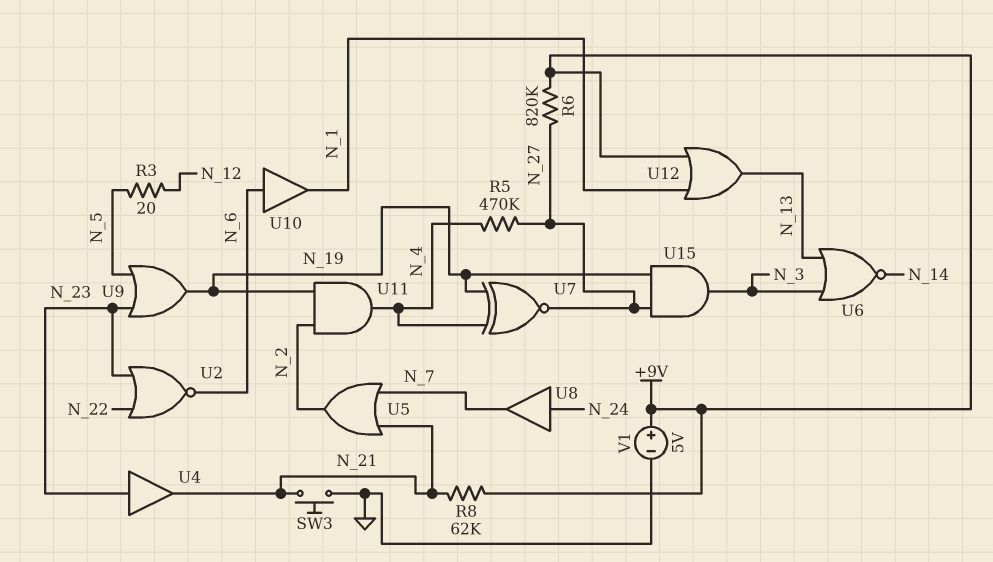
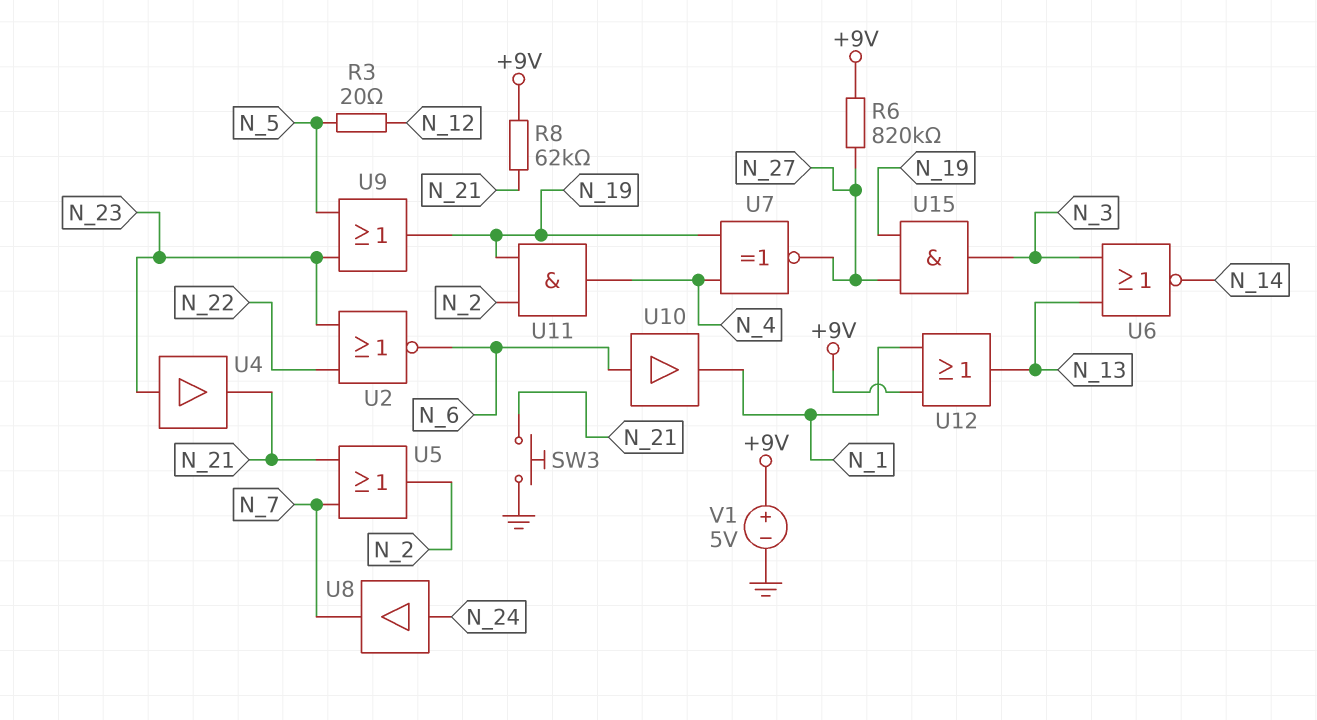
R5: 470k (N_4, N_27) -> none

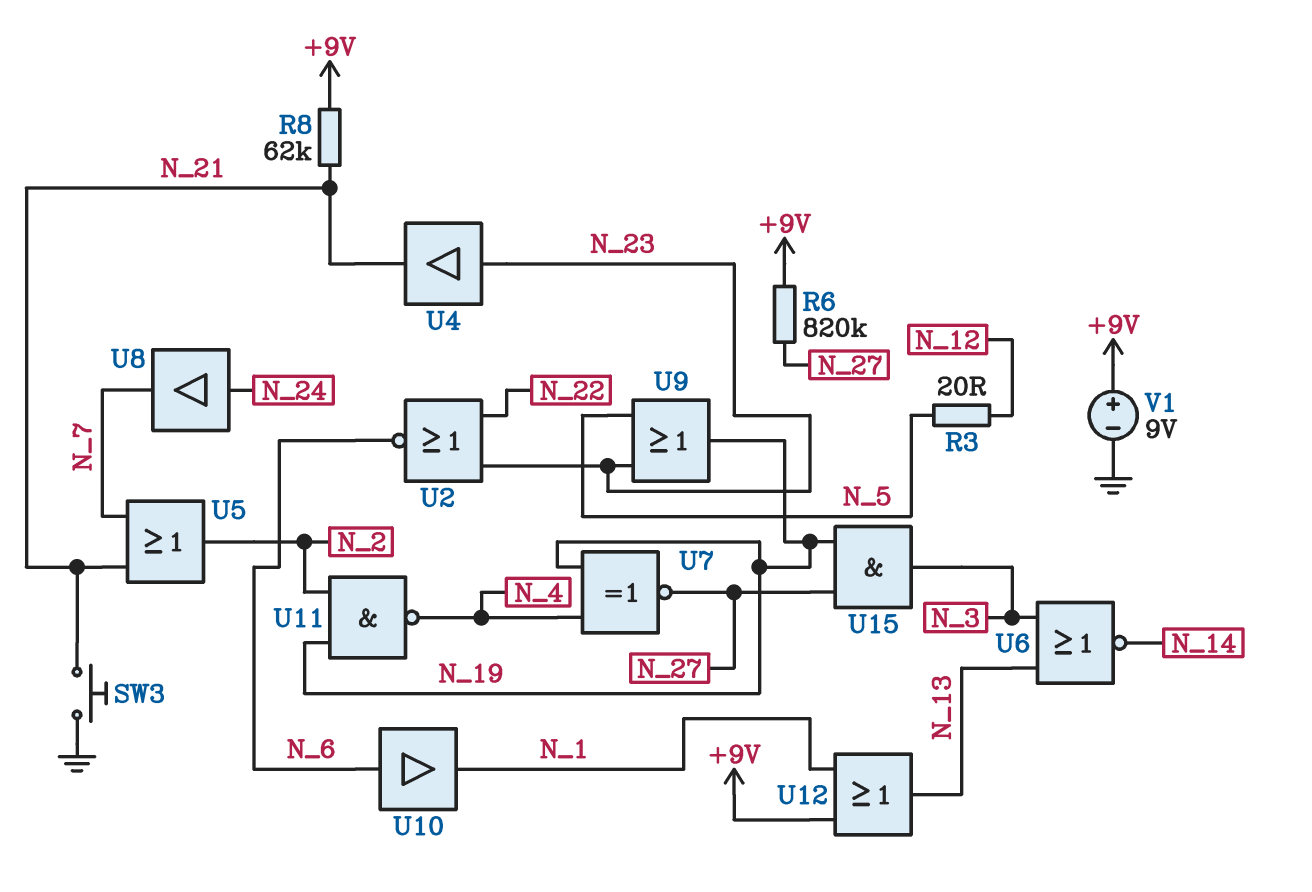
U11: AND (in N_2, in N_19, out N_4) -> NAND (in N_2, in N_19, out N_4)
V1: 5V (plus +9V, minus GND) -> 9V (plus +9V, minus GND)

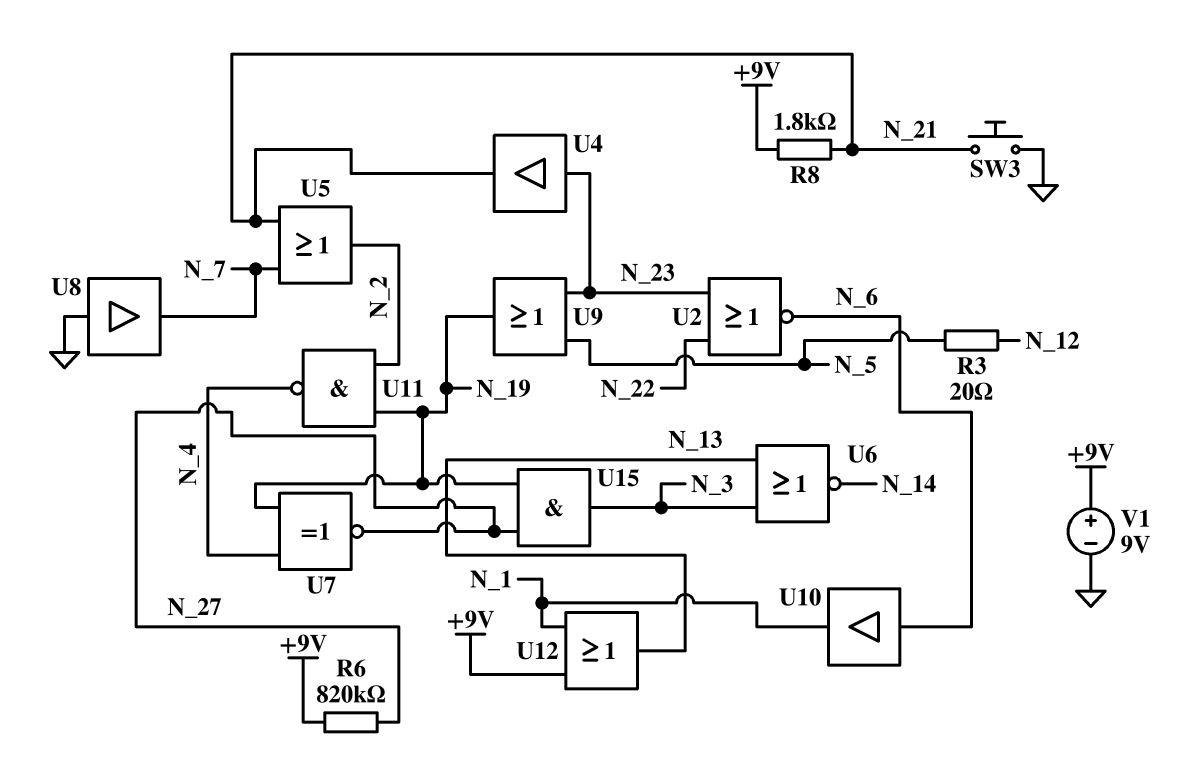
R8: 62k (+9V, N_21) -> 1.8k (+9V, N_21)
U8: buffer (in N_24, out N_7) -> buffer (in GND, out N_7)

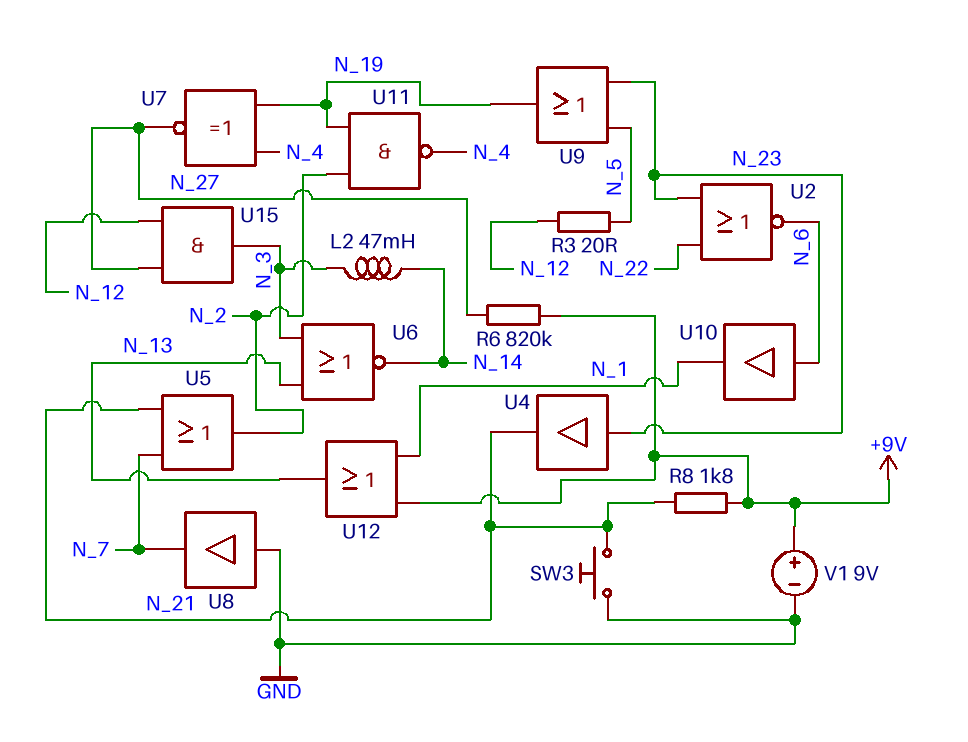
L2: none -> 47mH (N_3, N_14)
U15: AND (in N_19, in N_27, out N_3) -> AND (in N_12, in N_27, out N_3)

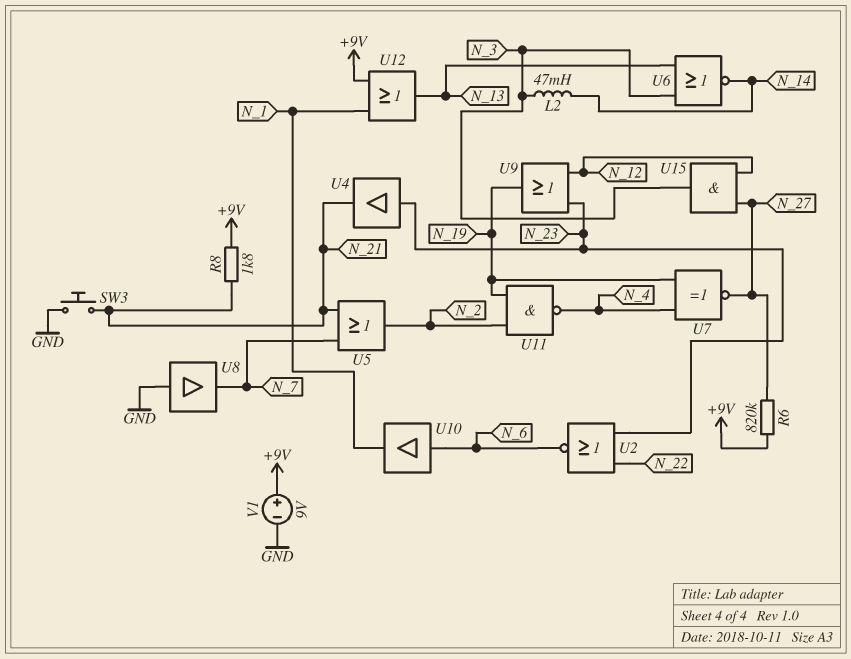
R3: 20 (N_5, N_12) -> none
U9: OR (in N_5, in N_23, out N_19) -> OR (in N_12, in N_23, out N_19)

